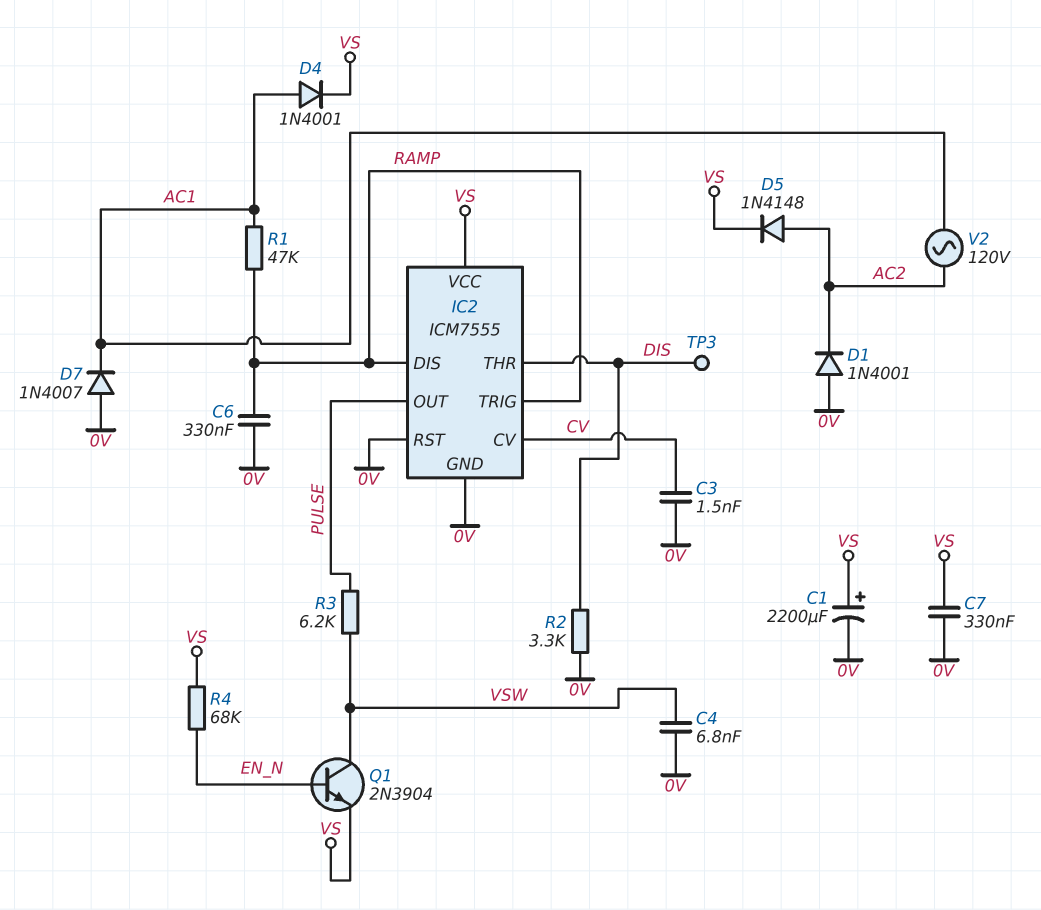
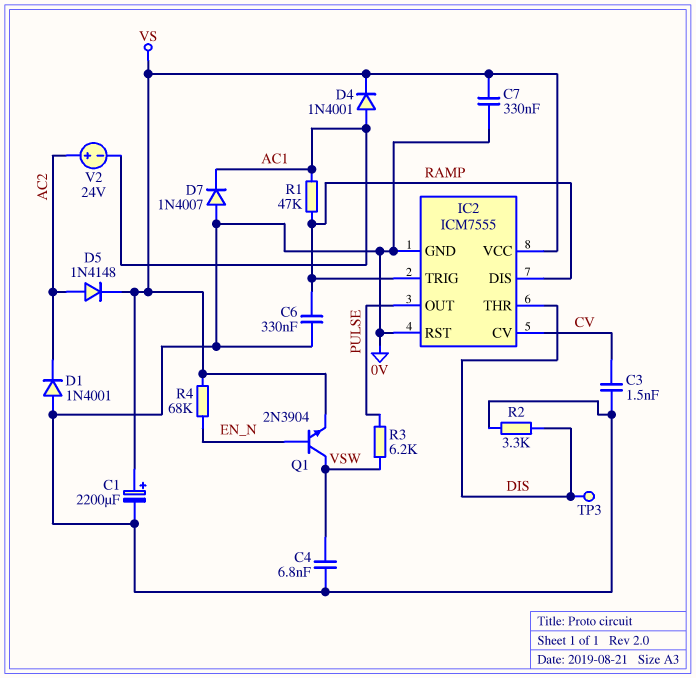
V2: AC 120V (AC1, AC2) -> 24V (plus AC2, minus AC1)

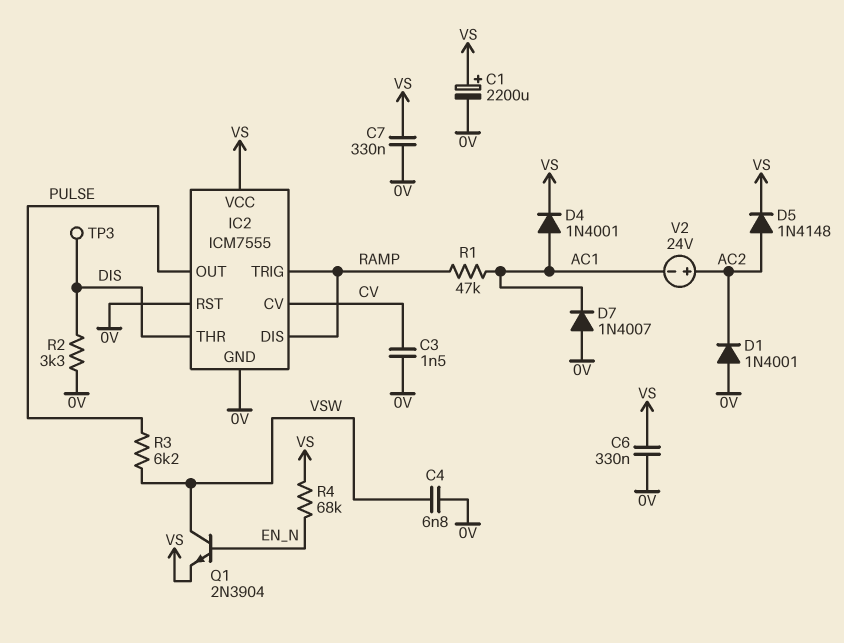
C6: 330nF (0V, RAMP) -> 330nF (0V, VS)

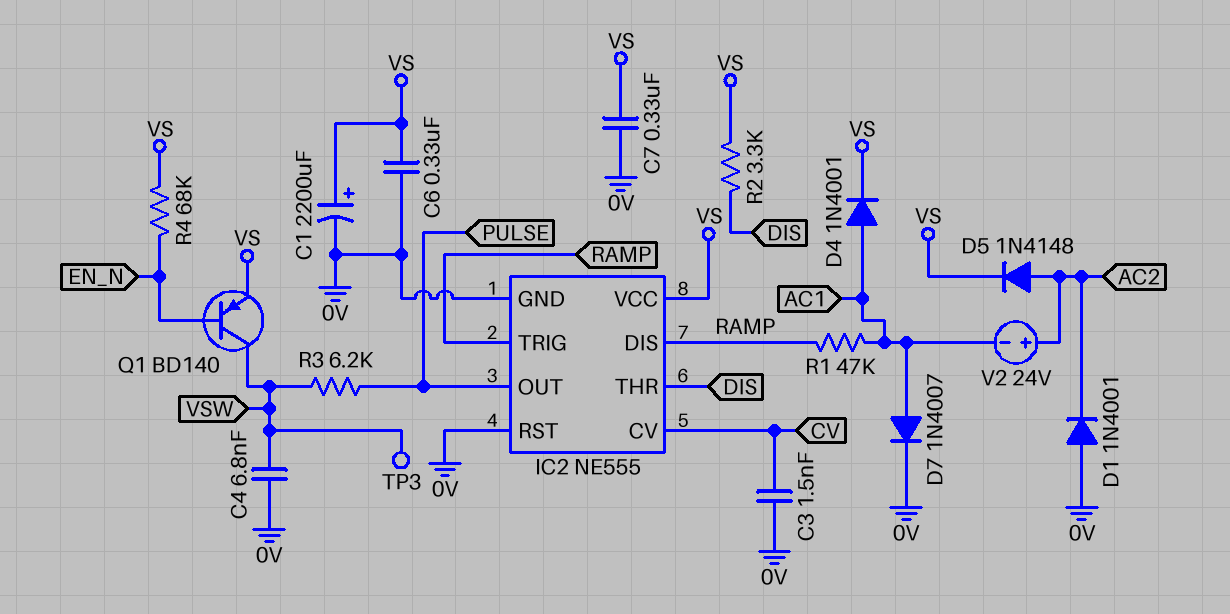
D7: diode 1N4007 (A 0V, K AC1) -> diode 1N4007 (A AC1, K 0V)
IC2: ICM7555 -> NE555
Q1: NPN 2N3904 (B EN_N, C VSW, E VS) -> PNP BD140 (B EN_N, C VSW, E VS)
R2: 3.3k (0V, DIS) -> 3.3k (DIS, VS)
TP3: test point (DIS) -> test point (VSW)

